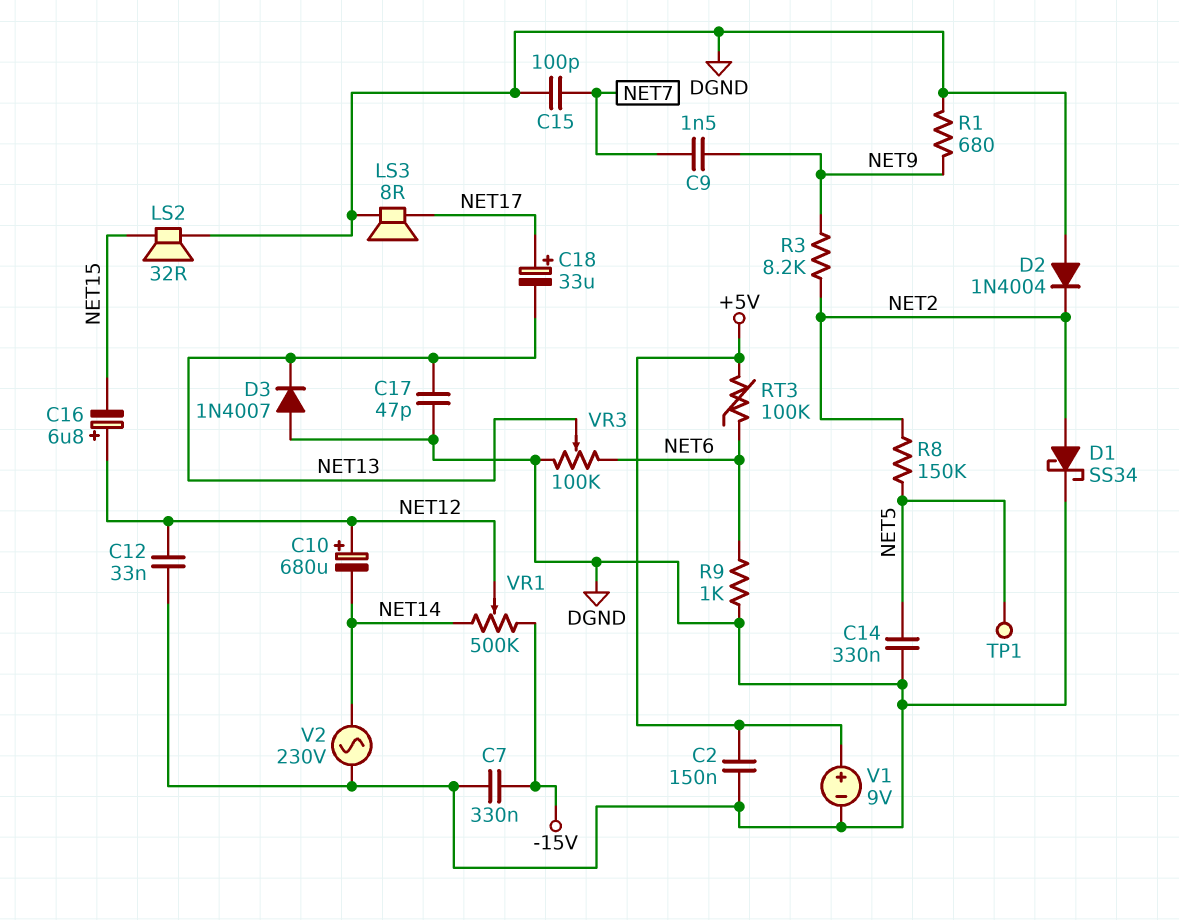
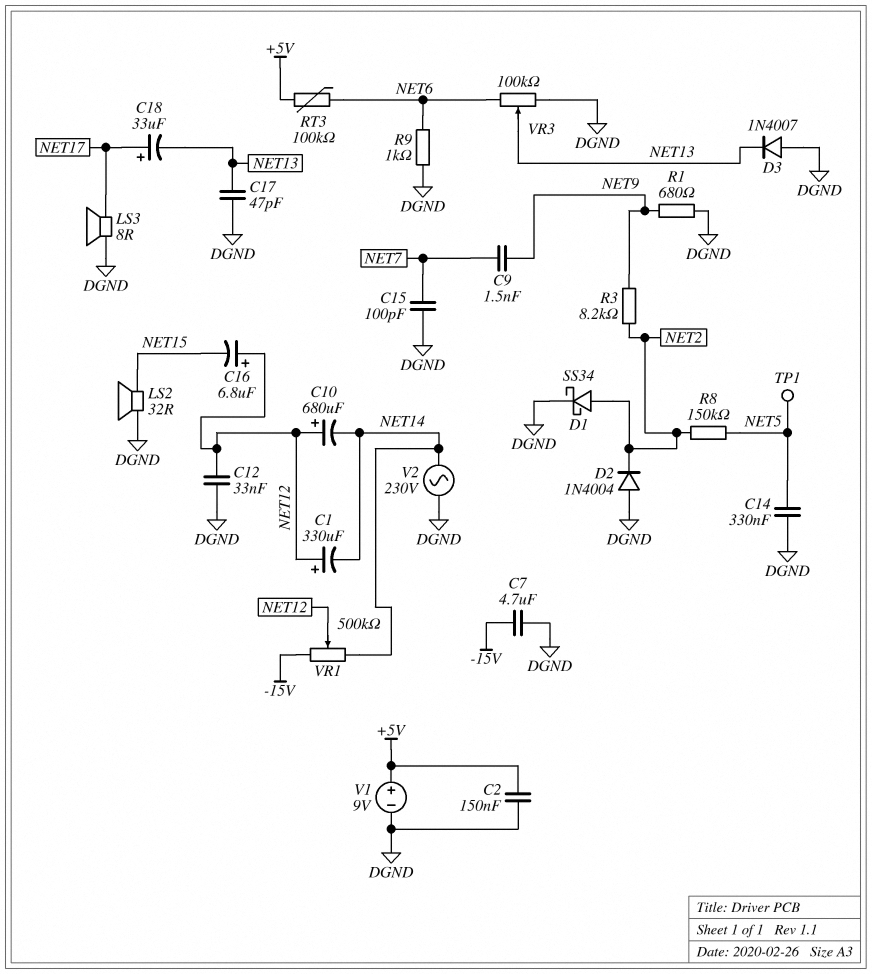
C1: none -> 330uF (plus NET12, minus NET14)
C7: 330nF (-15V, DGND) -> 4.7uF (-15V, DGND)

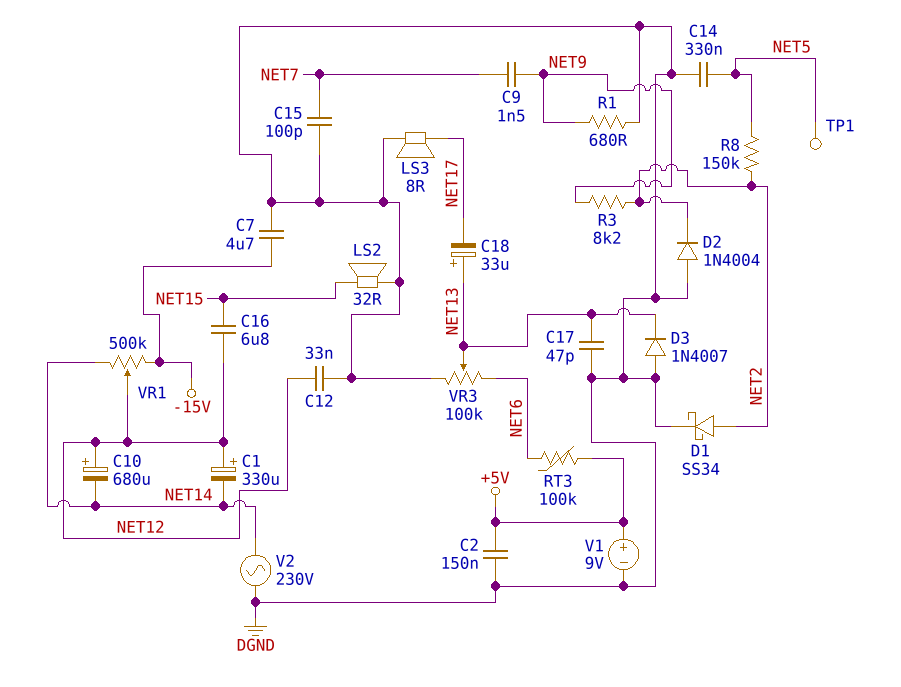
C16: 6.8uF (plus NET12, minus NET15) -> 6.8uF (NET12, NET15)
C18: 33uF (plus NET17, minus NET13) -> 33uF (plus NET13, minus NET17)
R9: 1k (DGND, NET6) -> none

